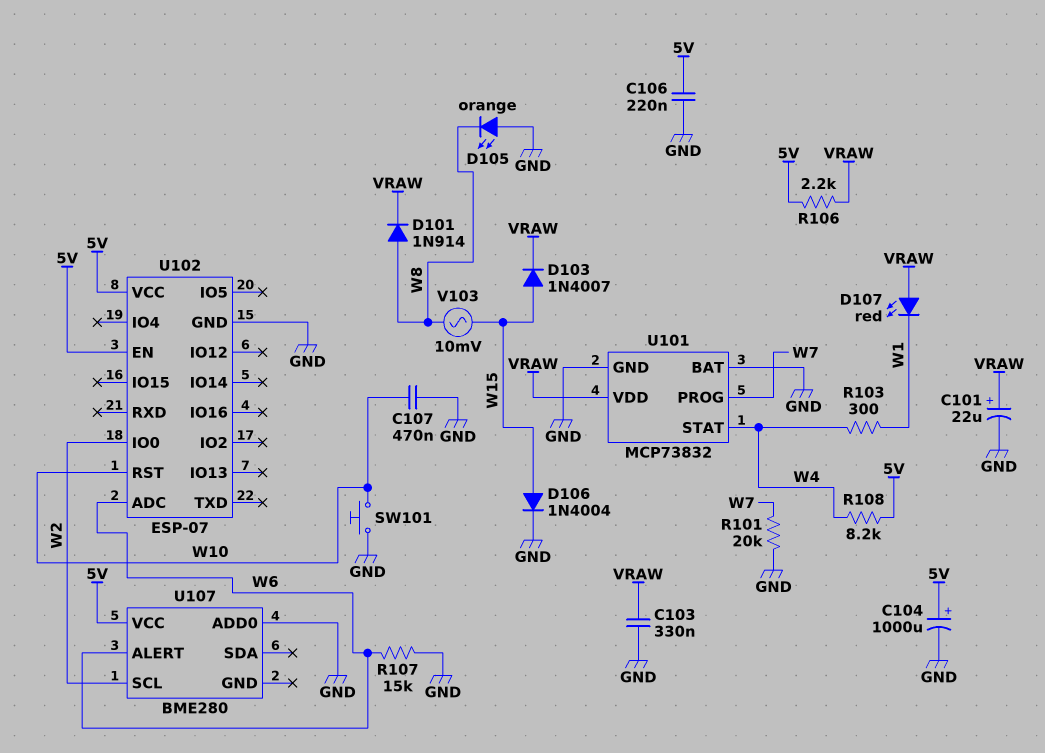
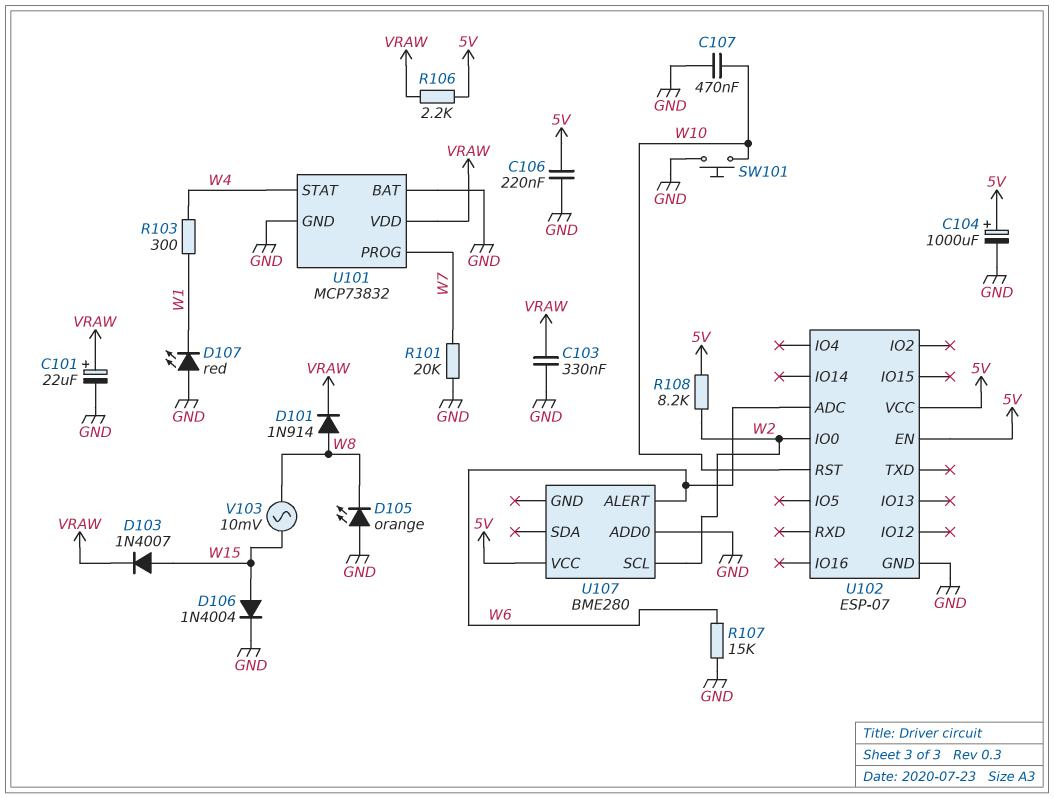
D107: LED red (A VRAW, K W1) -> LED red (A GND, K W1)
R108: 8.2k (5V, W4) -> 8.2k (5V, W2)

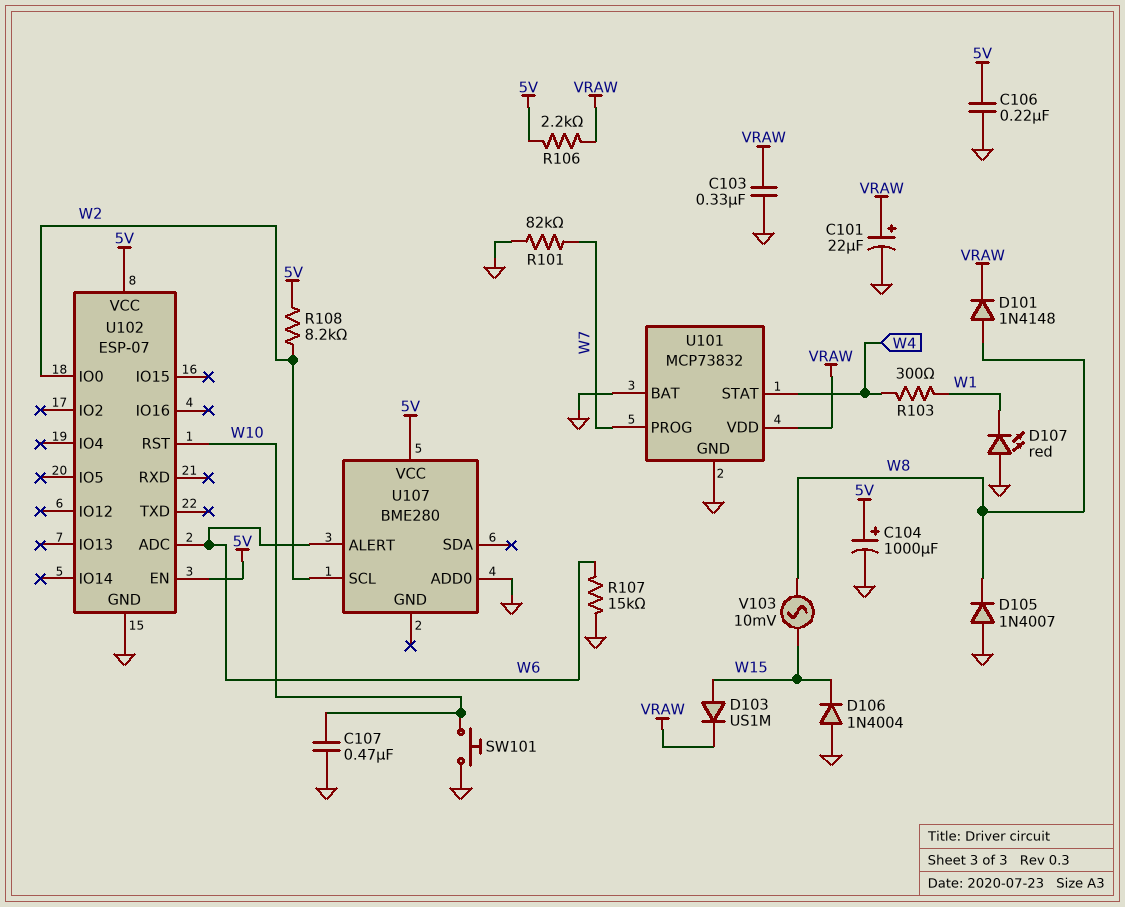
D101: diode 1N914 (A W8, K VRAW) -> diode 1N4148 (A W8, K VRAW)
D103: diode 1N4007 (A W15, K VRAW) -> diode US1M (A W15, K VRAW)
D105: LED orange (A GND, K W8) -> diode 1N4007 (A GND, K W8)
D106: diode 1N4004 (A W15, K GND) -> diode 1N4004 (A GND, K W15)
R101: 20k (GND, W7) -> 82k (GND, W7)

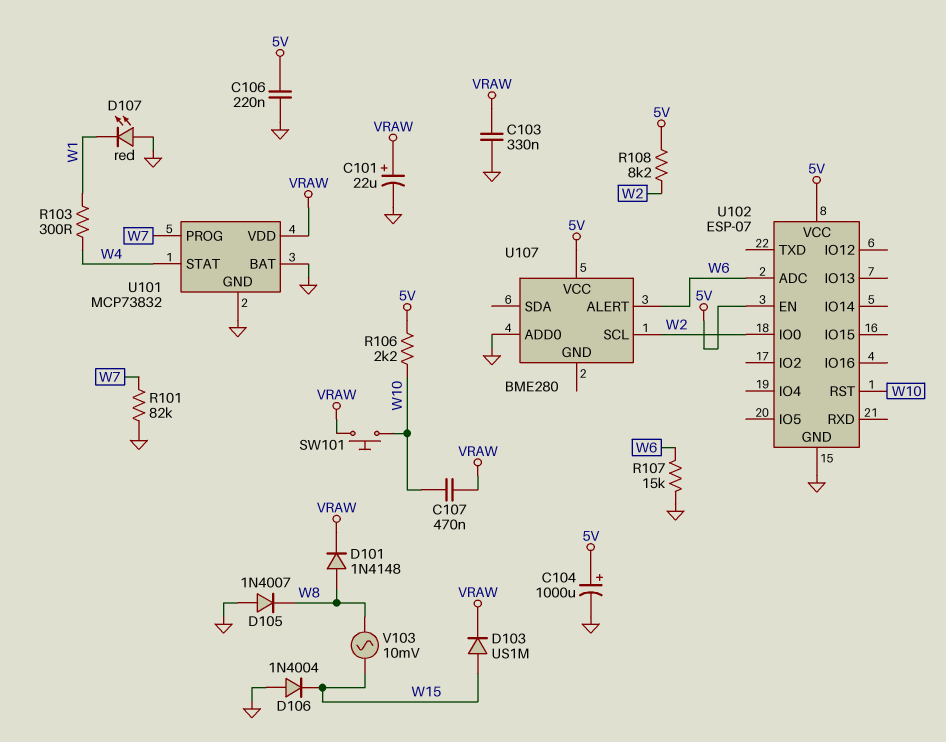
C107: 470nF (GND, W10) -> 470nF (VRAW, W10)
R106: 2.2k (5V, VRAW) -> 2.2k (5V, W10)
SW101: button (GND, W10) -> button (VRAW, W10)

